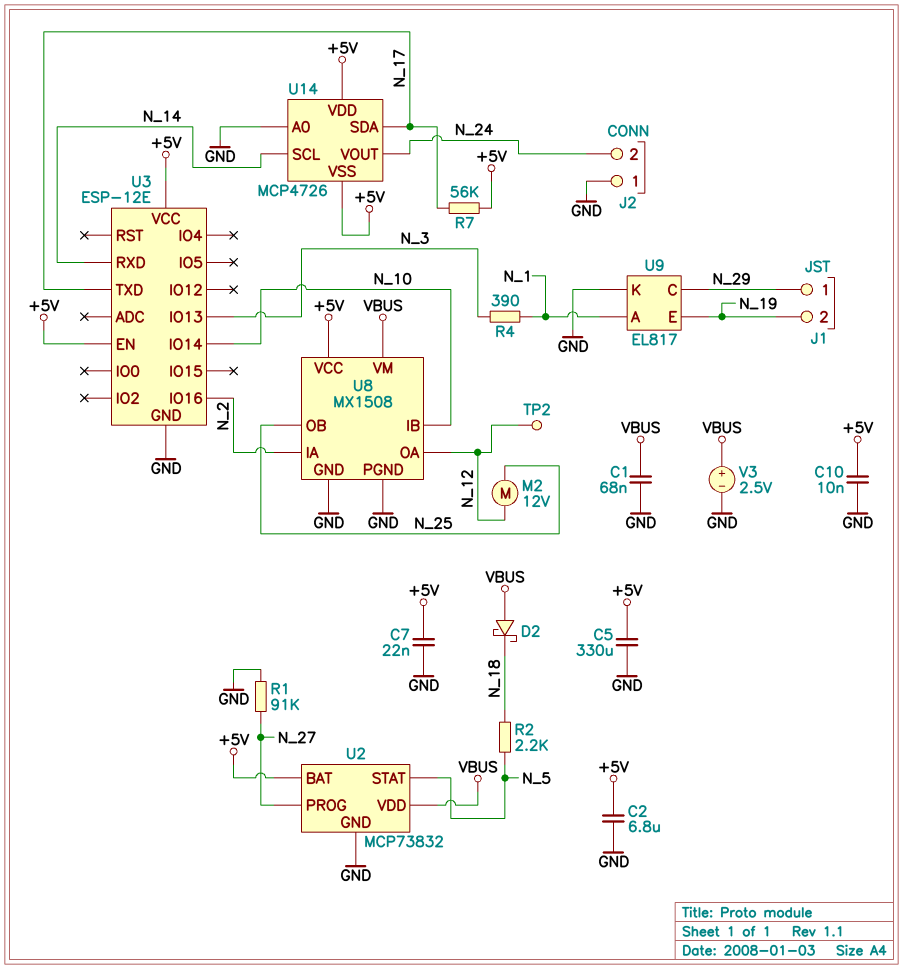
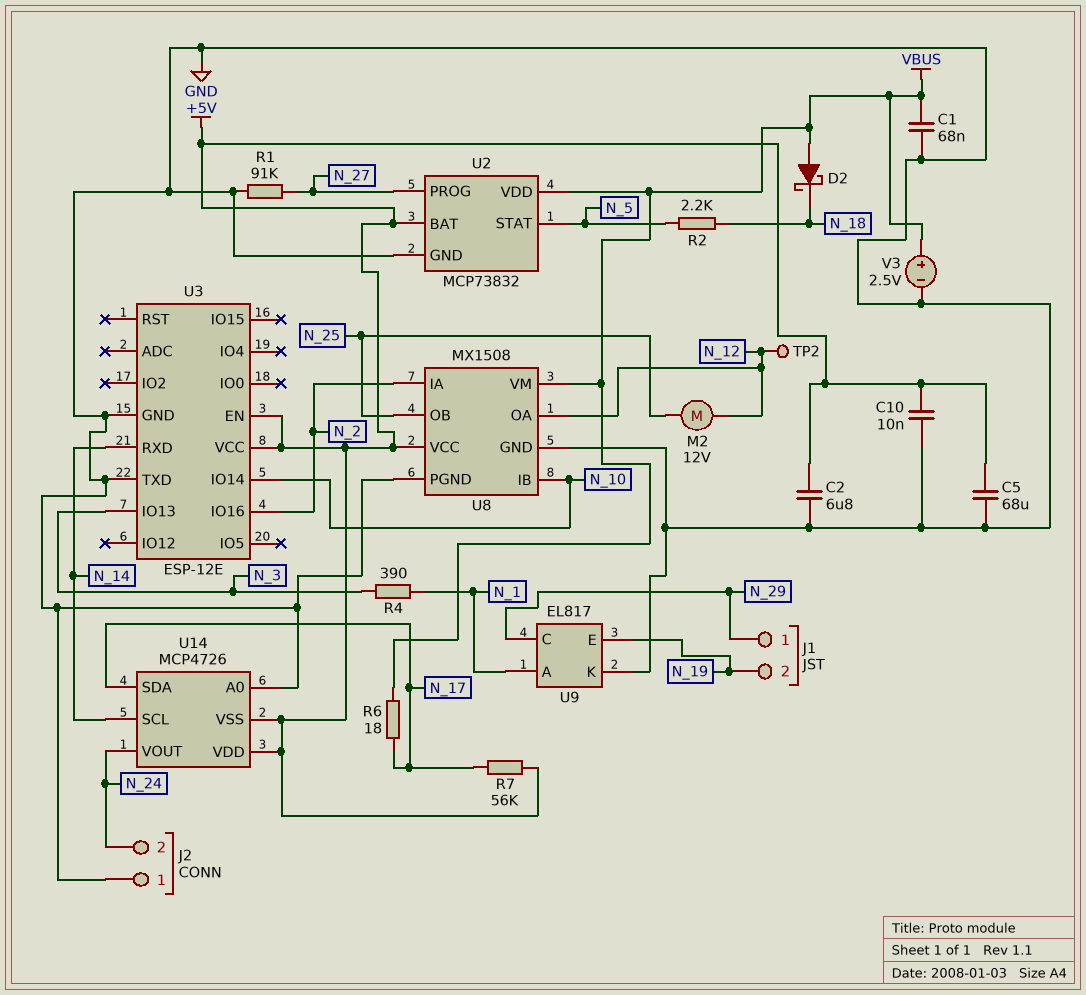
C5: 330uF (+5V, GND) -> 68uF (+5V, GND)
C7: 22nF (+5V, GND) -> none
R6: none -> 18 (N_17, VBUS)
U3 pin TXD: N_17 -> GND

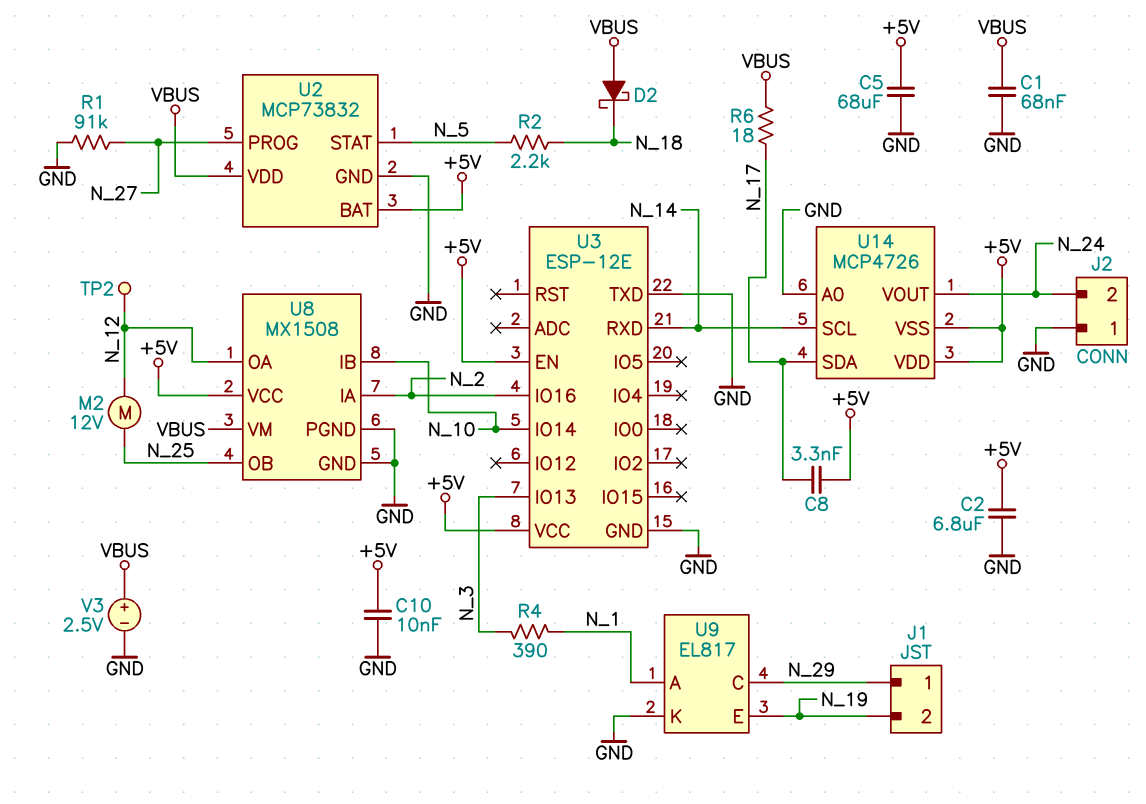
C8: none -> 3.3nF (+5V, N_17)
R7: 56k (+5V, N_17) -> none

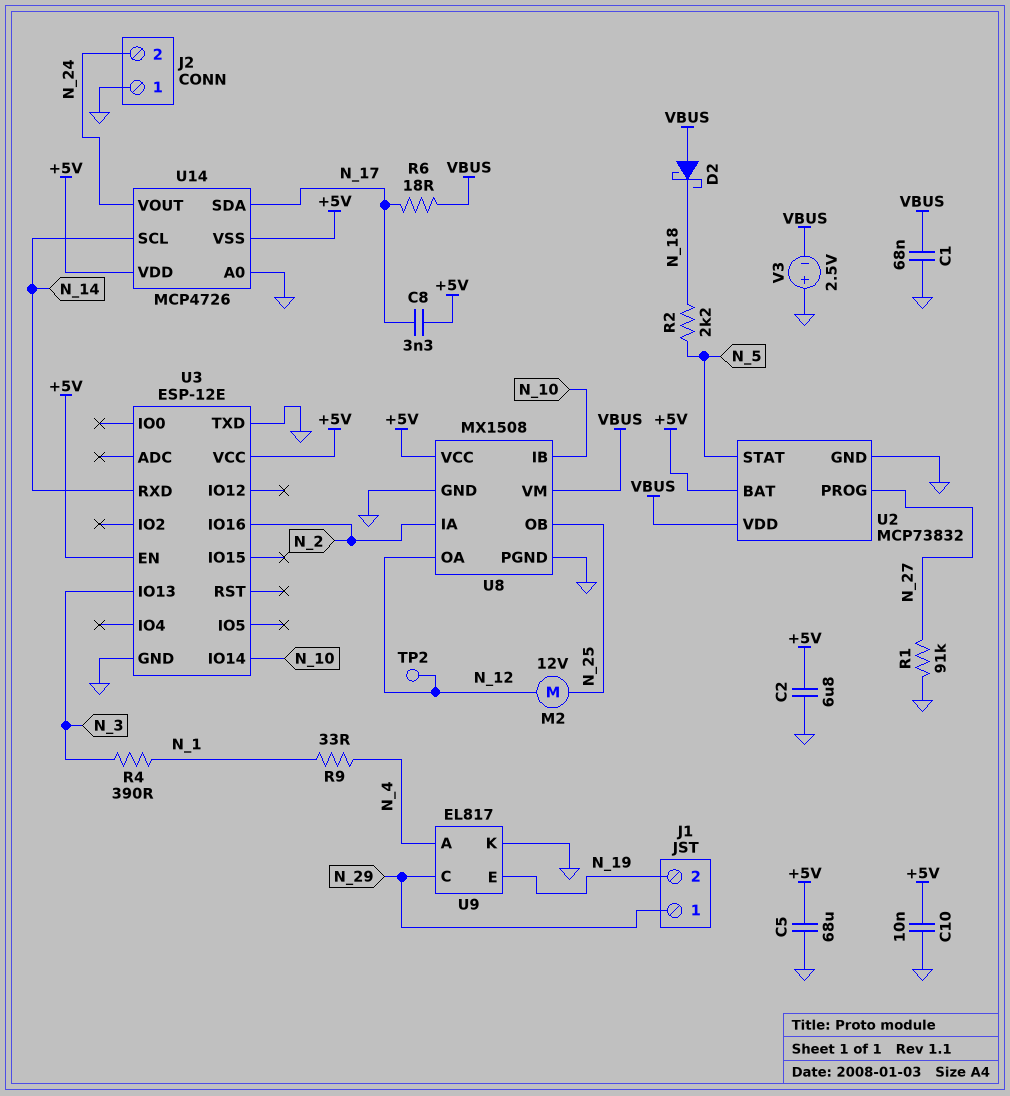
R9: none -> 33 (N_1, N_4)
U9 pin A: N_1 -> N_4
V3: 2.5V (plus VBUS, minus GND) -> 2.5V (plus GND, minus VBUS)

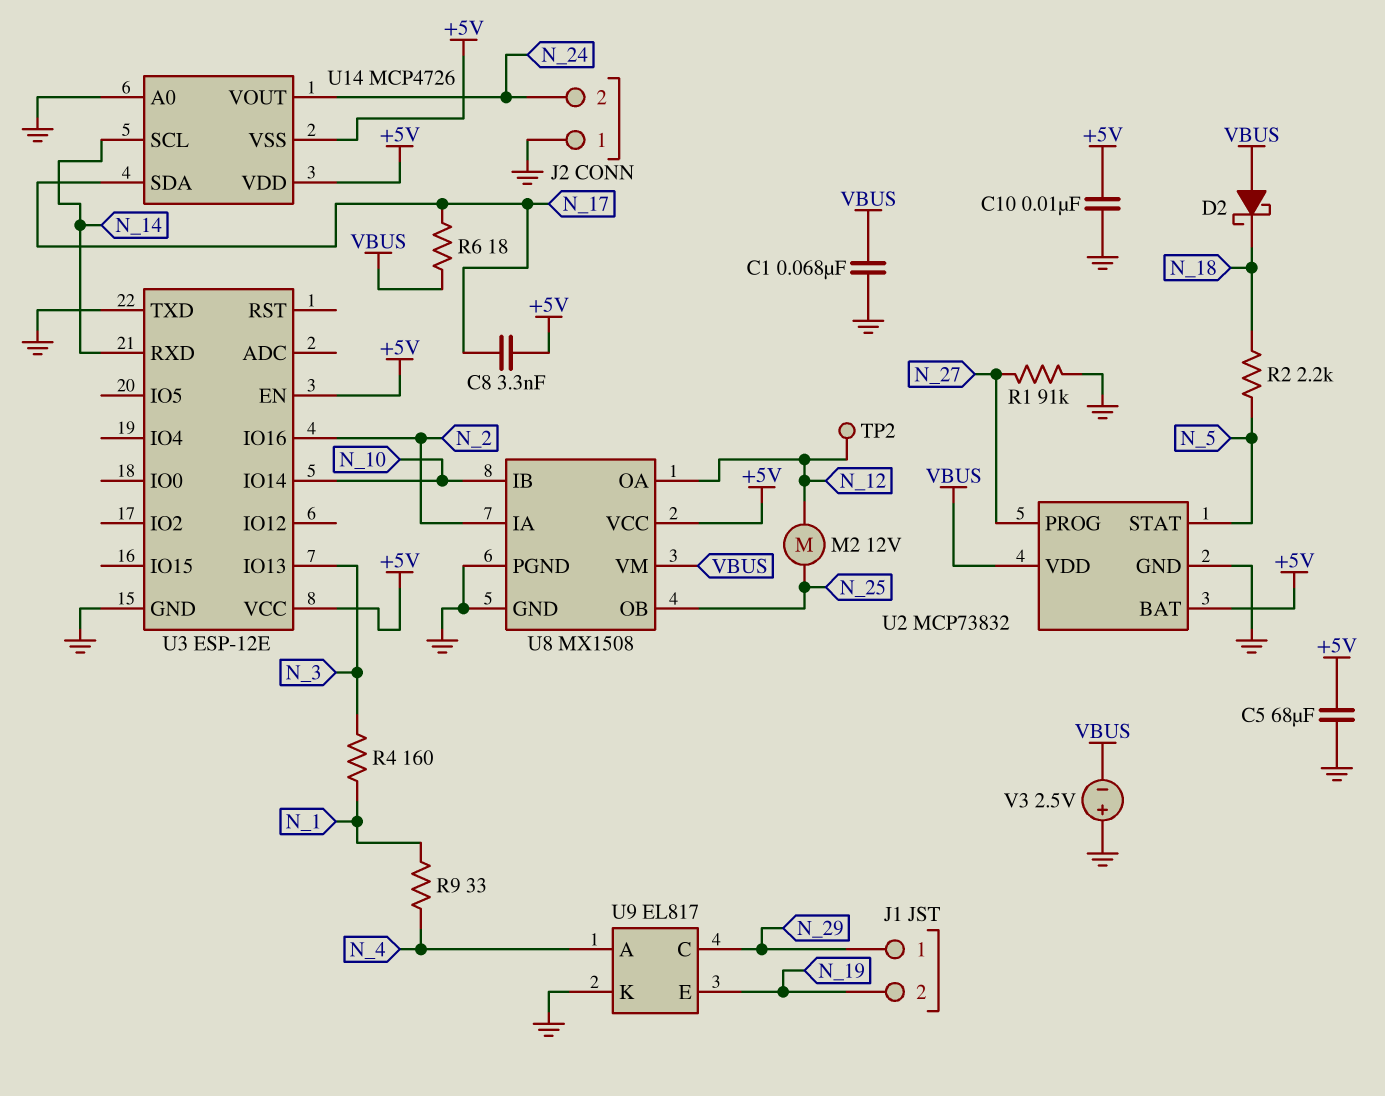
C2: 6.8uF (+5V, GND) -> none
R4: 390 (N_1, N_3) -> 160 (N_1, N_3)

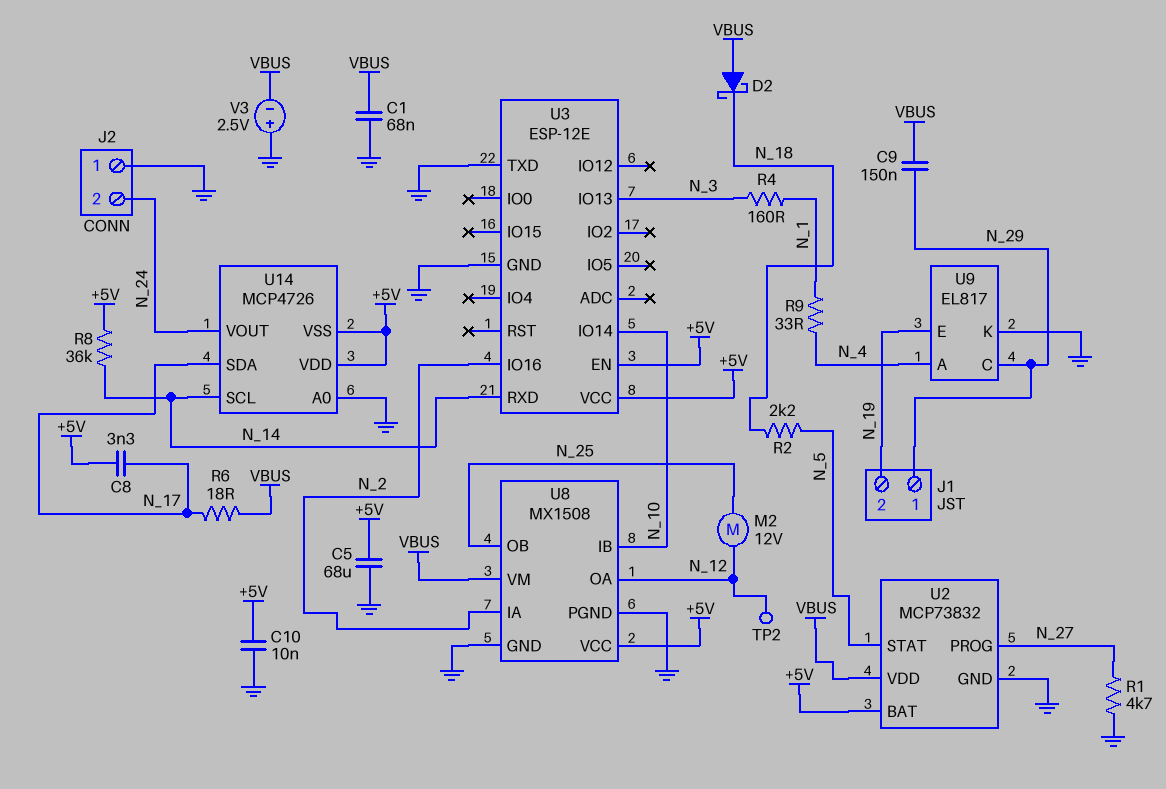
C9: none -> 150nF (N_29, VBUS)
R1: 91k (GND, N_27) -> 4.7k (GND, N_27)
R8: none -> 36k (+5V, N_14)

